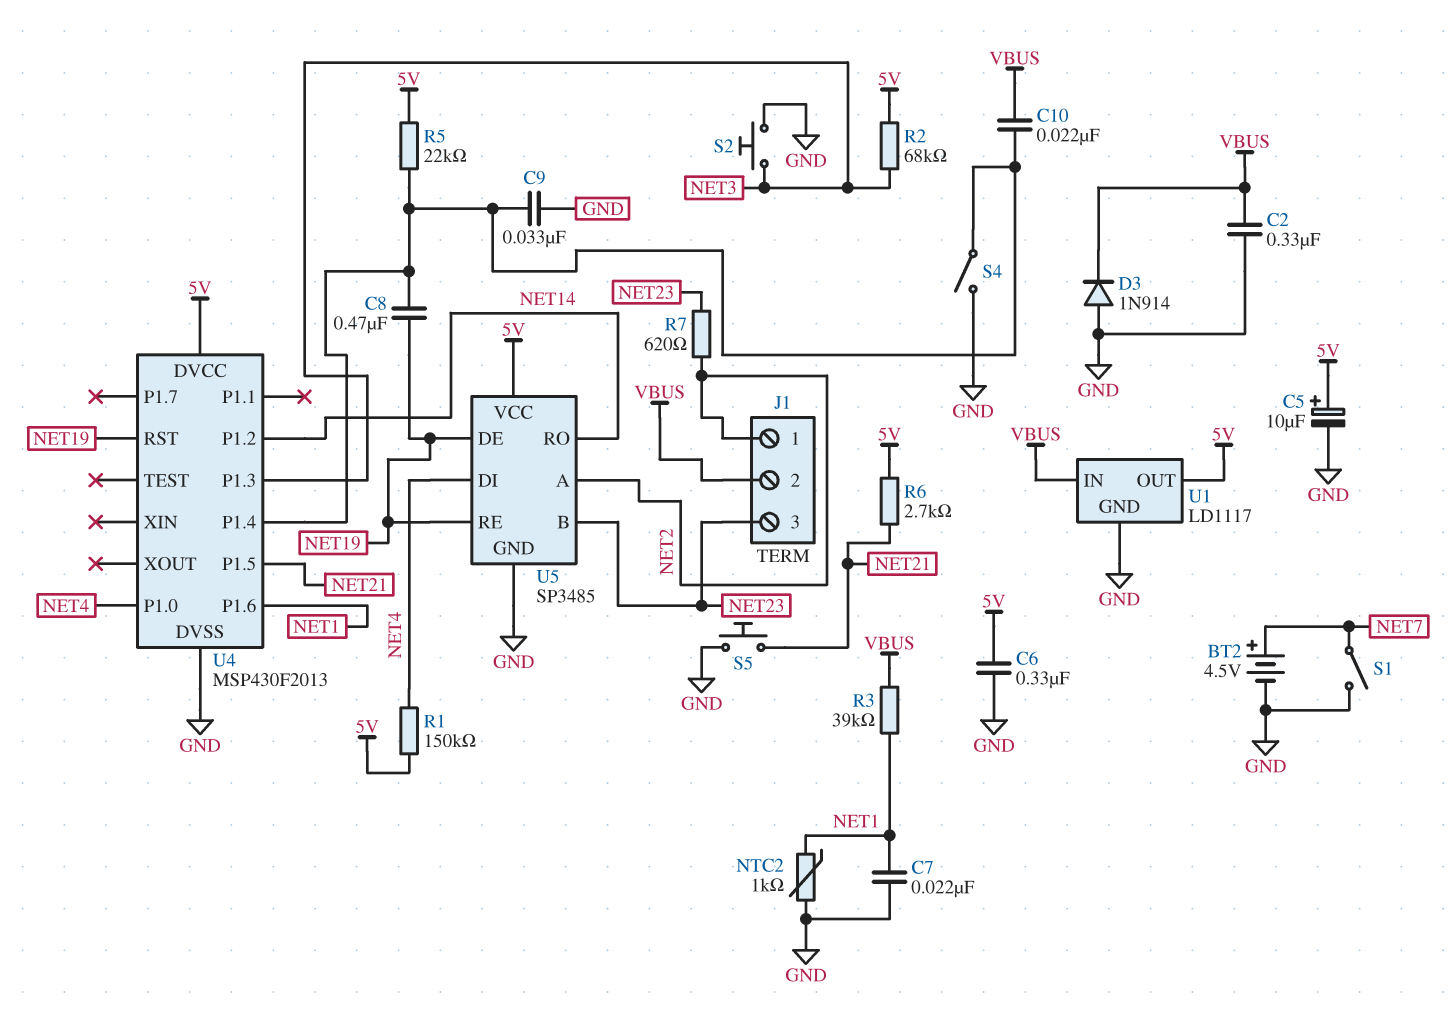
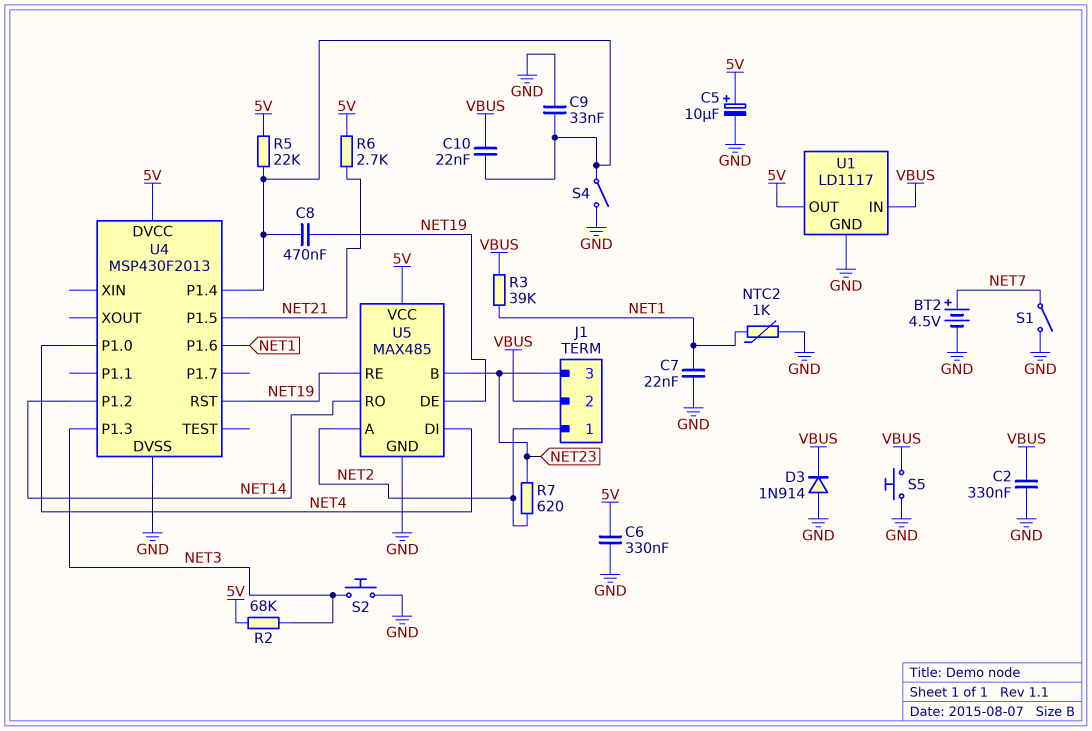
R1: 150k (5V, NET4) -> none
S5: button (GND, NET21) -> button (GND, VBUS)
U5: SP3485 -> MAX485

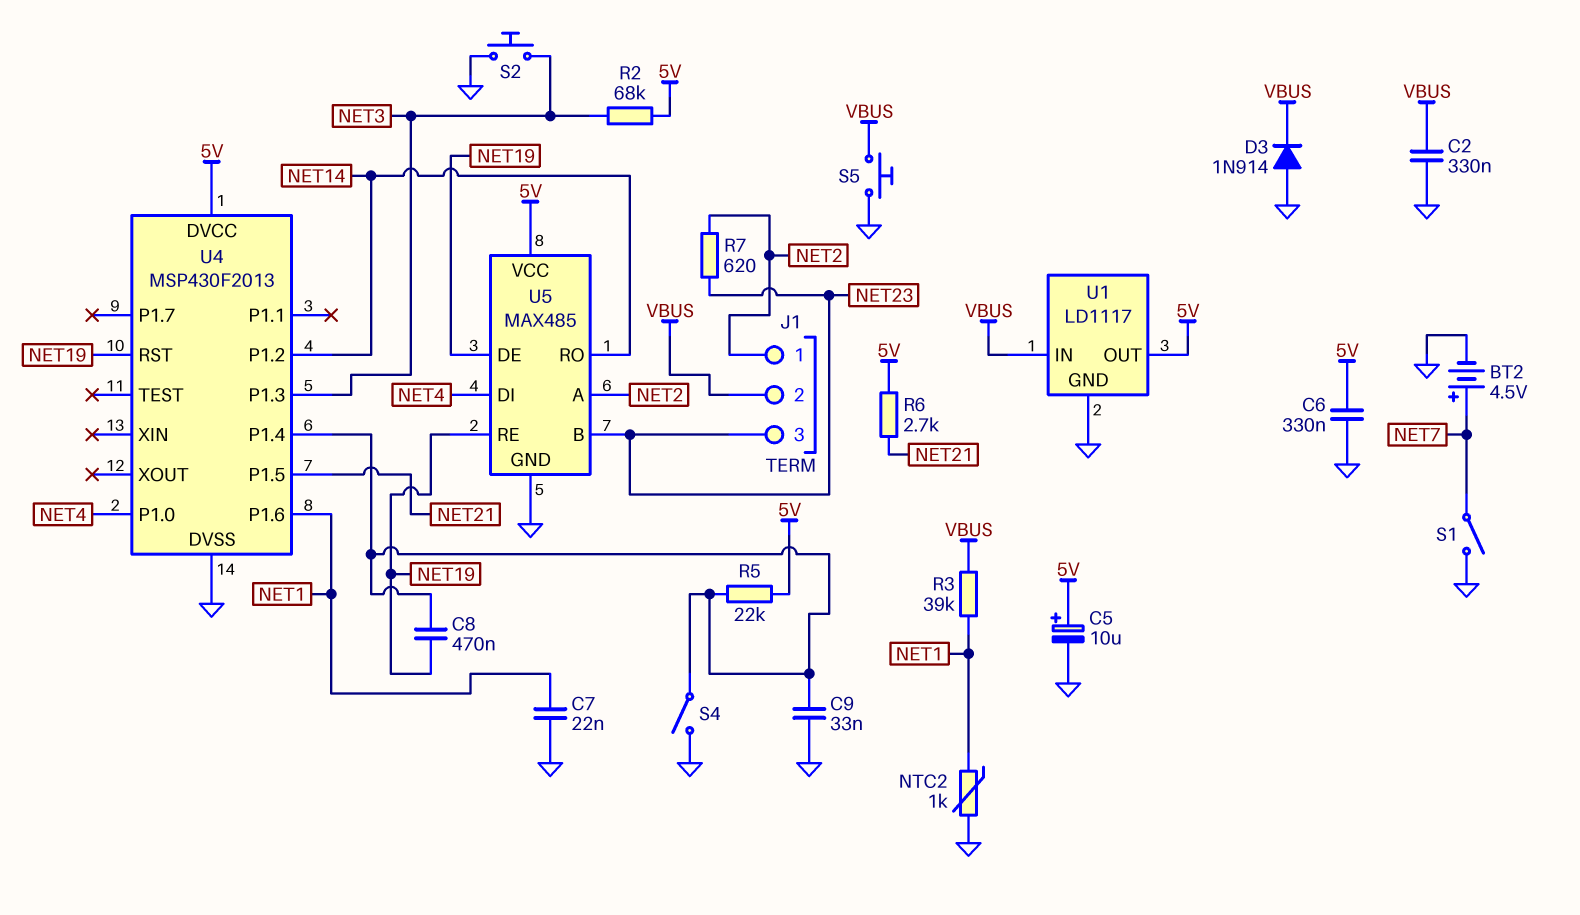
C10: 22nF (U4/P1.4, VBUS) -> none

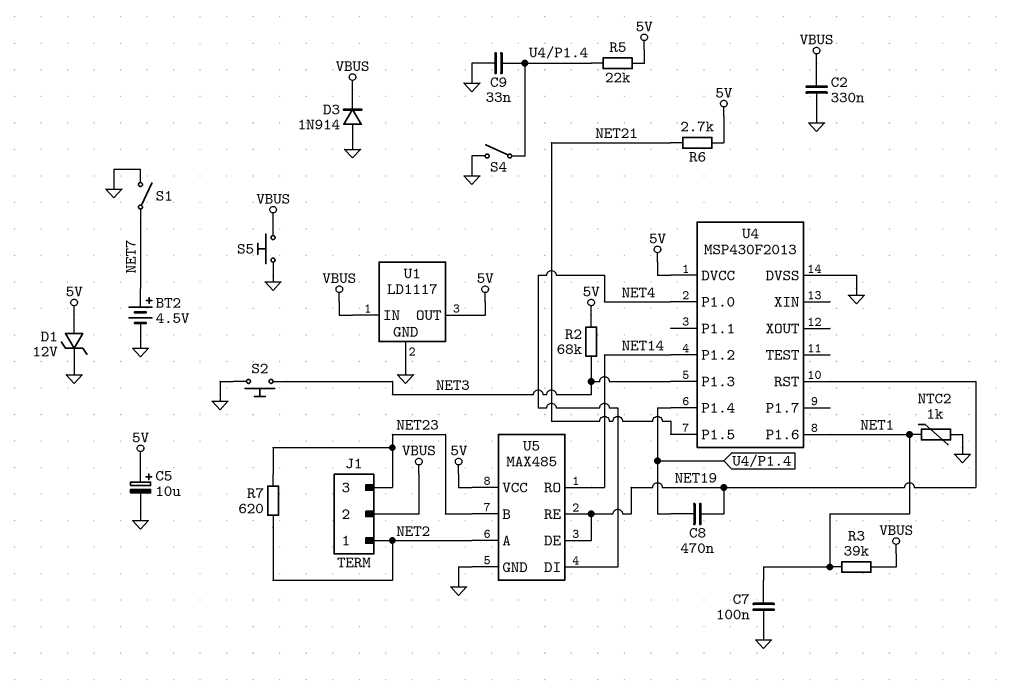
C6: 330nF (5V, GND) -> none
C7: 22nF (GND, NET1) -> 100nF (GND, NET1)
D1: none -> zener 12V (A 5V, K GND)

